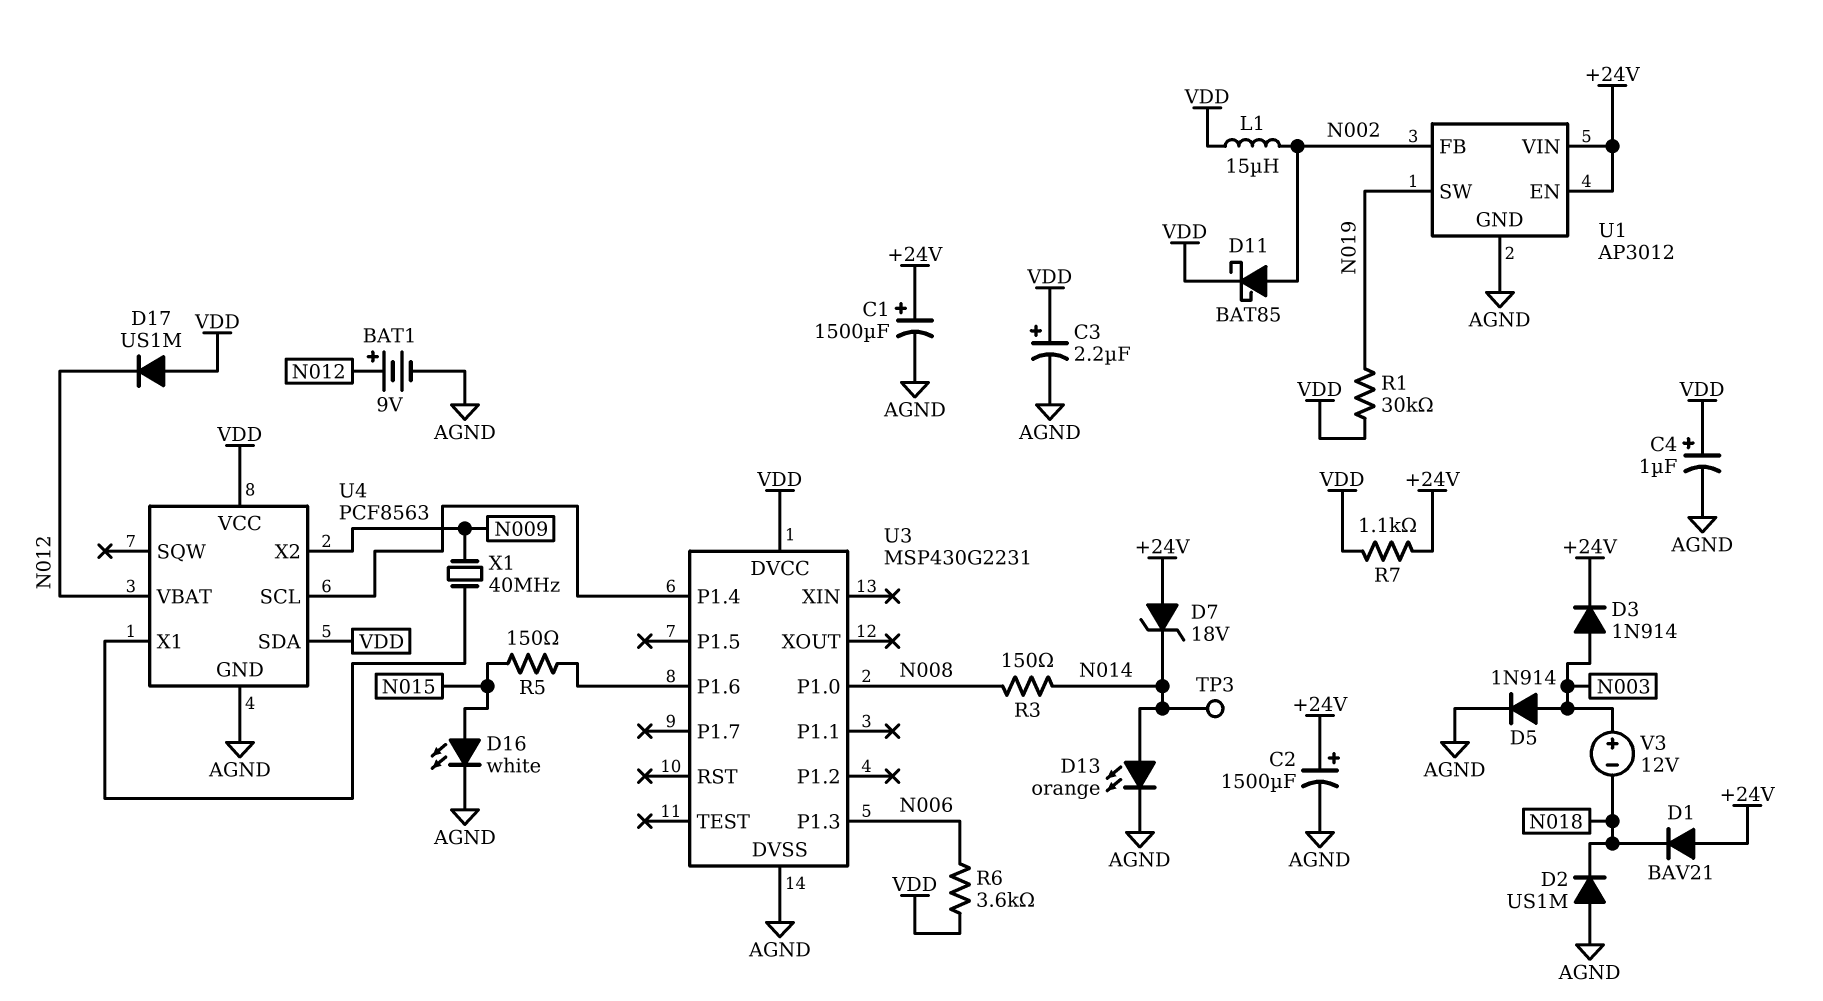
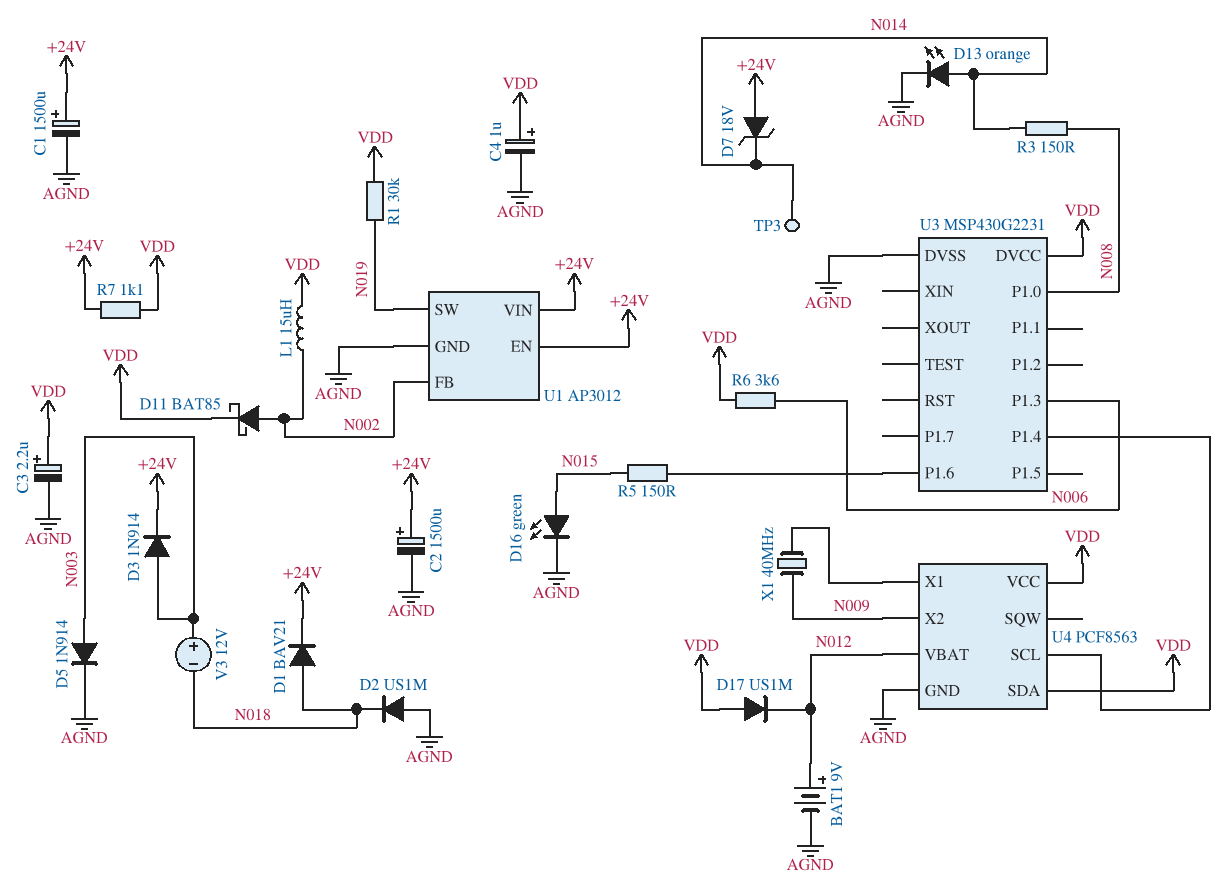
D1: diode BAV21 (A +24V, K N018) -> diode BAV21 (A N018, K +24V)
D16: LED white (A N015, K AGND) -> LED green (A N015, K AGND)

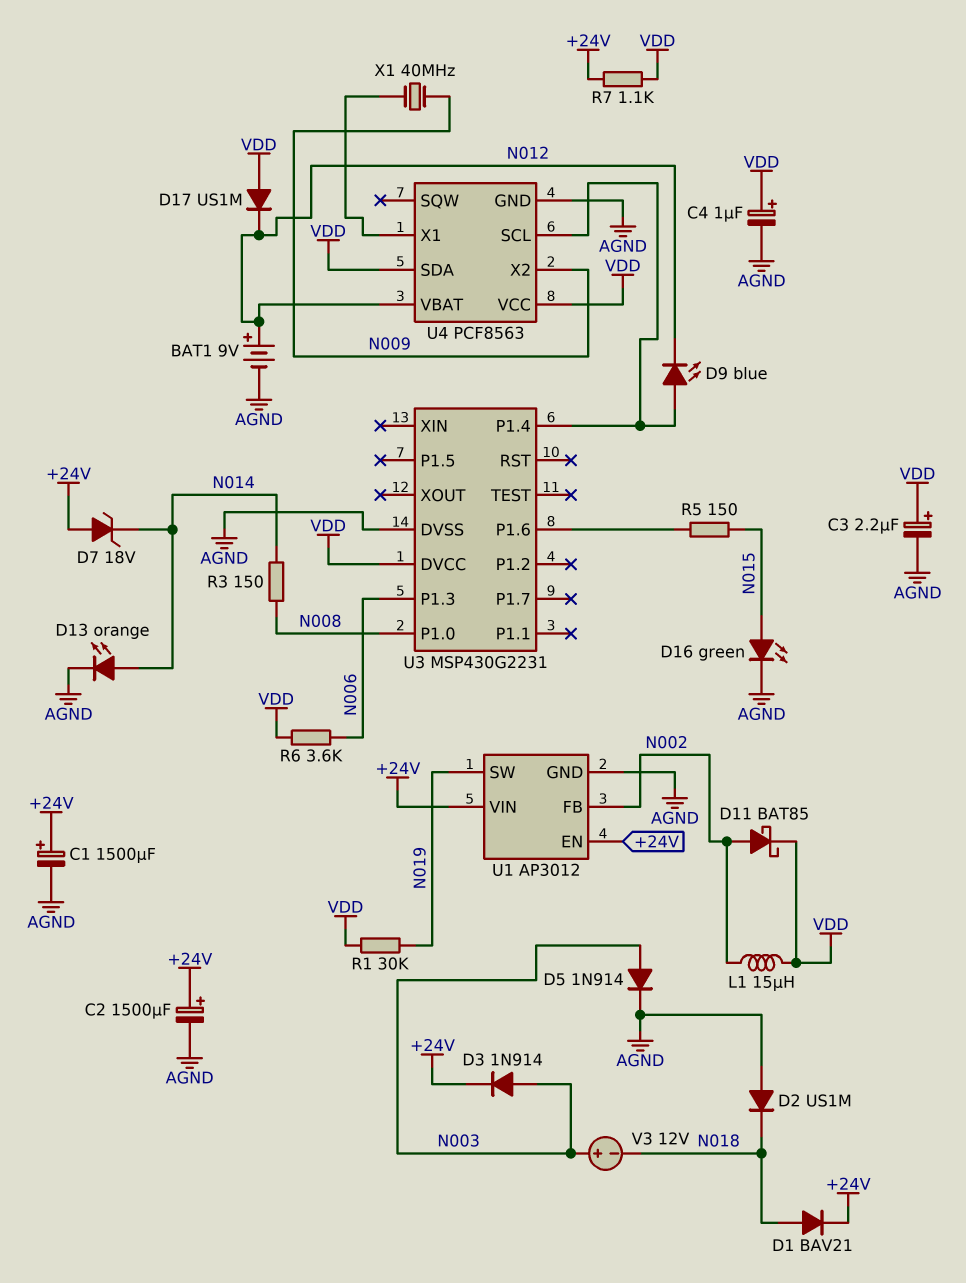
D9: none -> LED blue (A U3/P1.4, K N012)
TP3: test point (N014) -> none

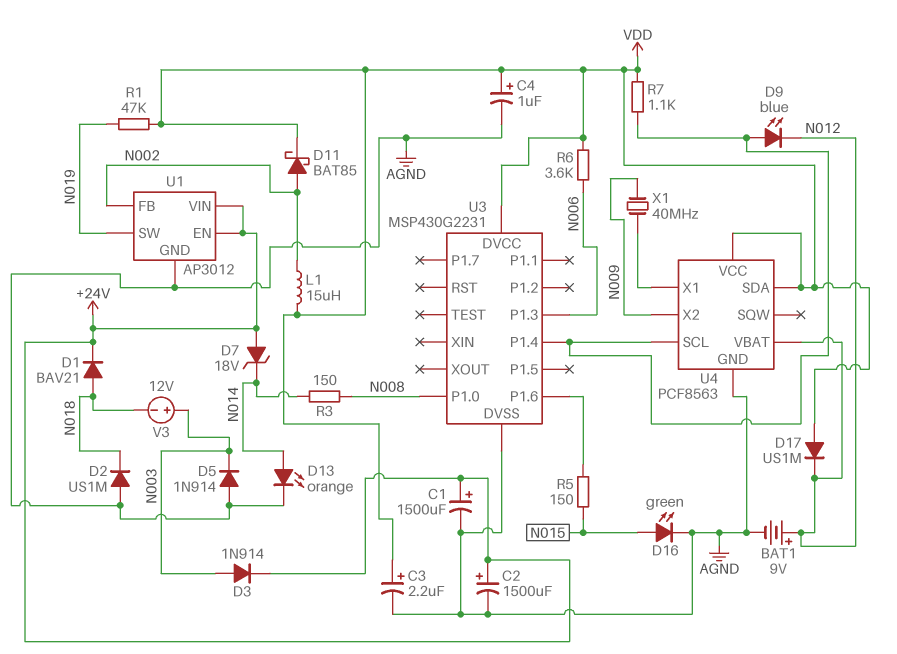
D5: diode 1N914 (A N003, K AGND) -> diode 1N914 (A AGND, K N003)
R1: 30k (N019, VDD) -> 47k (N019, VDD)
R7: 1.1k (+24V, VDD) -> 1.1k (U3/P1.4, VDD)

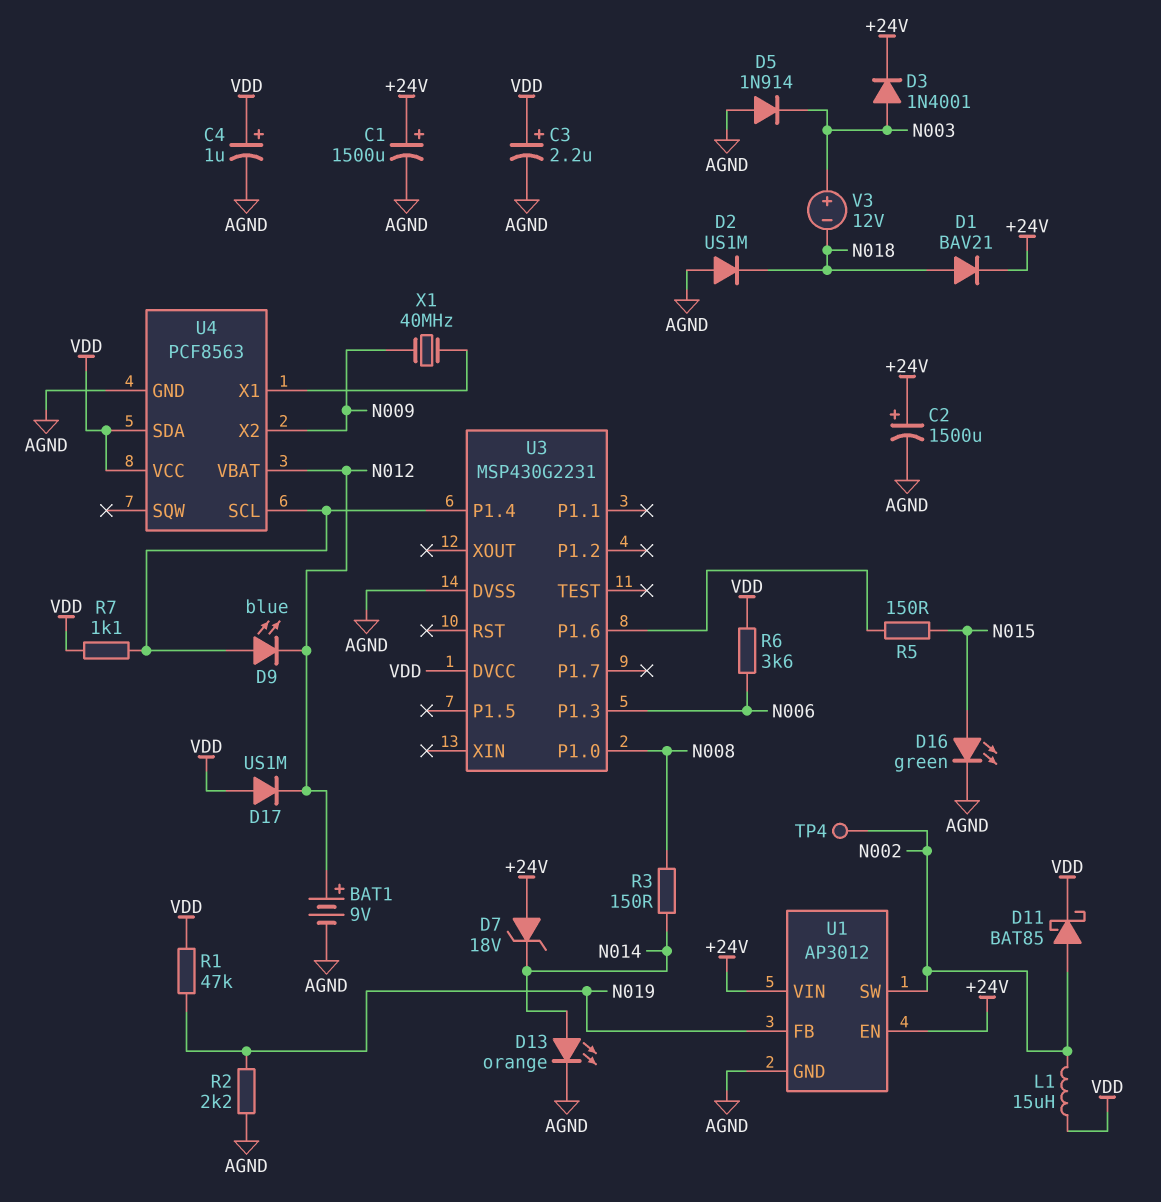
D3: diode 1N914 (A N003, K +24V) -> diode 1N4001 (A N003, K +24V)
R2: none -> 2.2k (AGND, N019)
TP4: none -> test point (N002)
U1 pin FB: N002 -> N019
U1 pin SW: N019 -> N002

